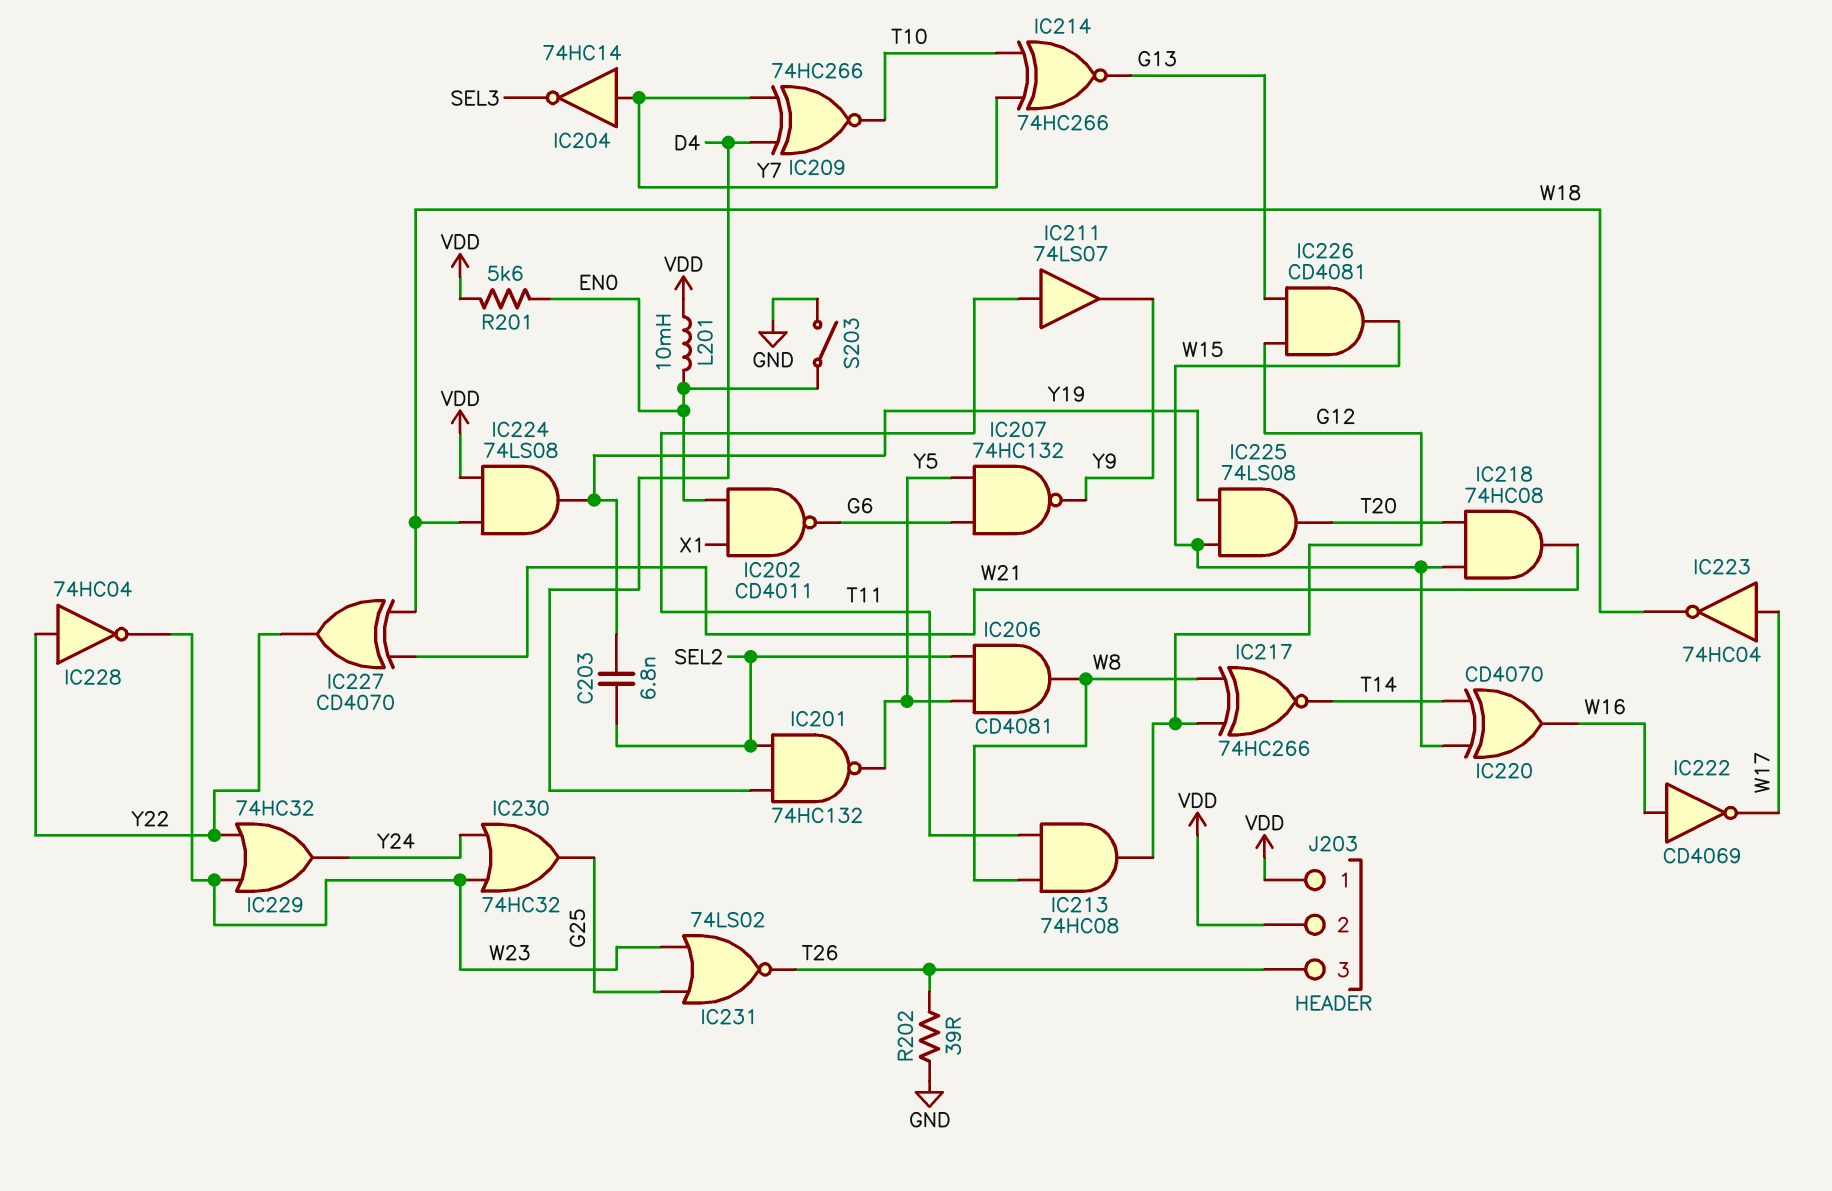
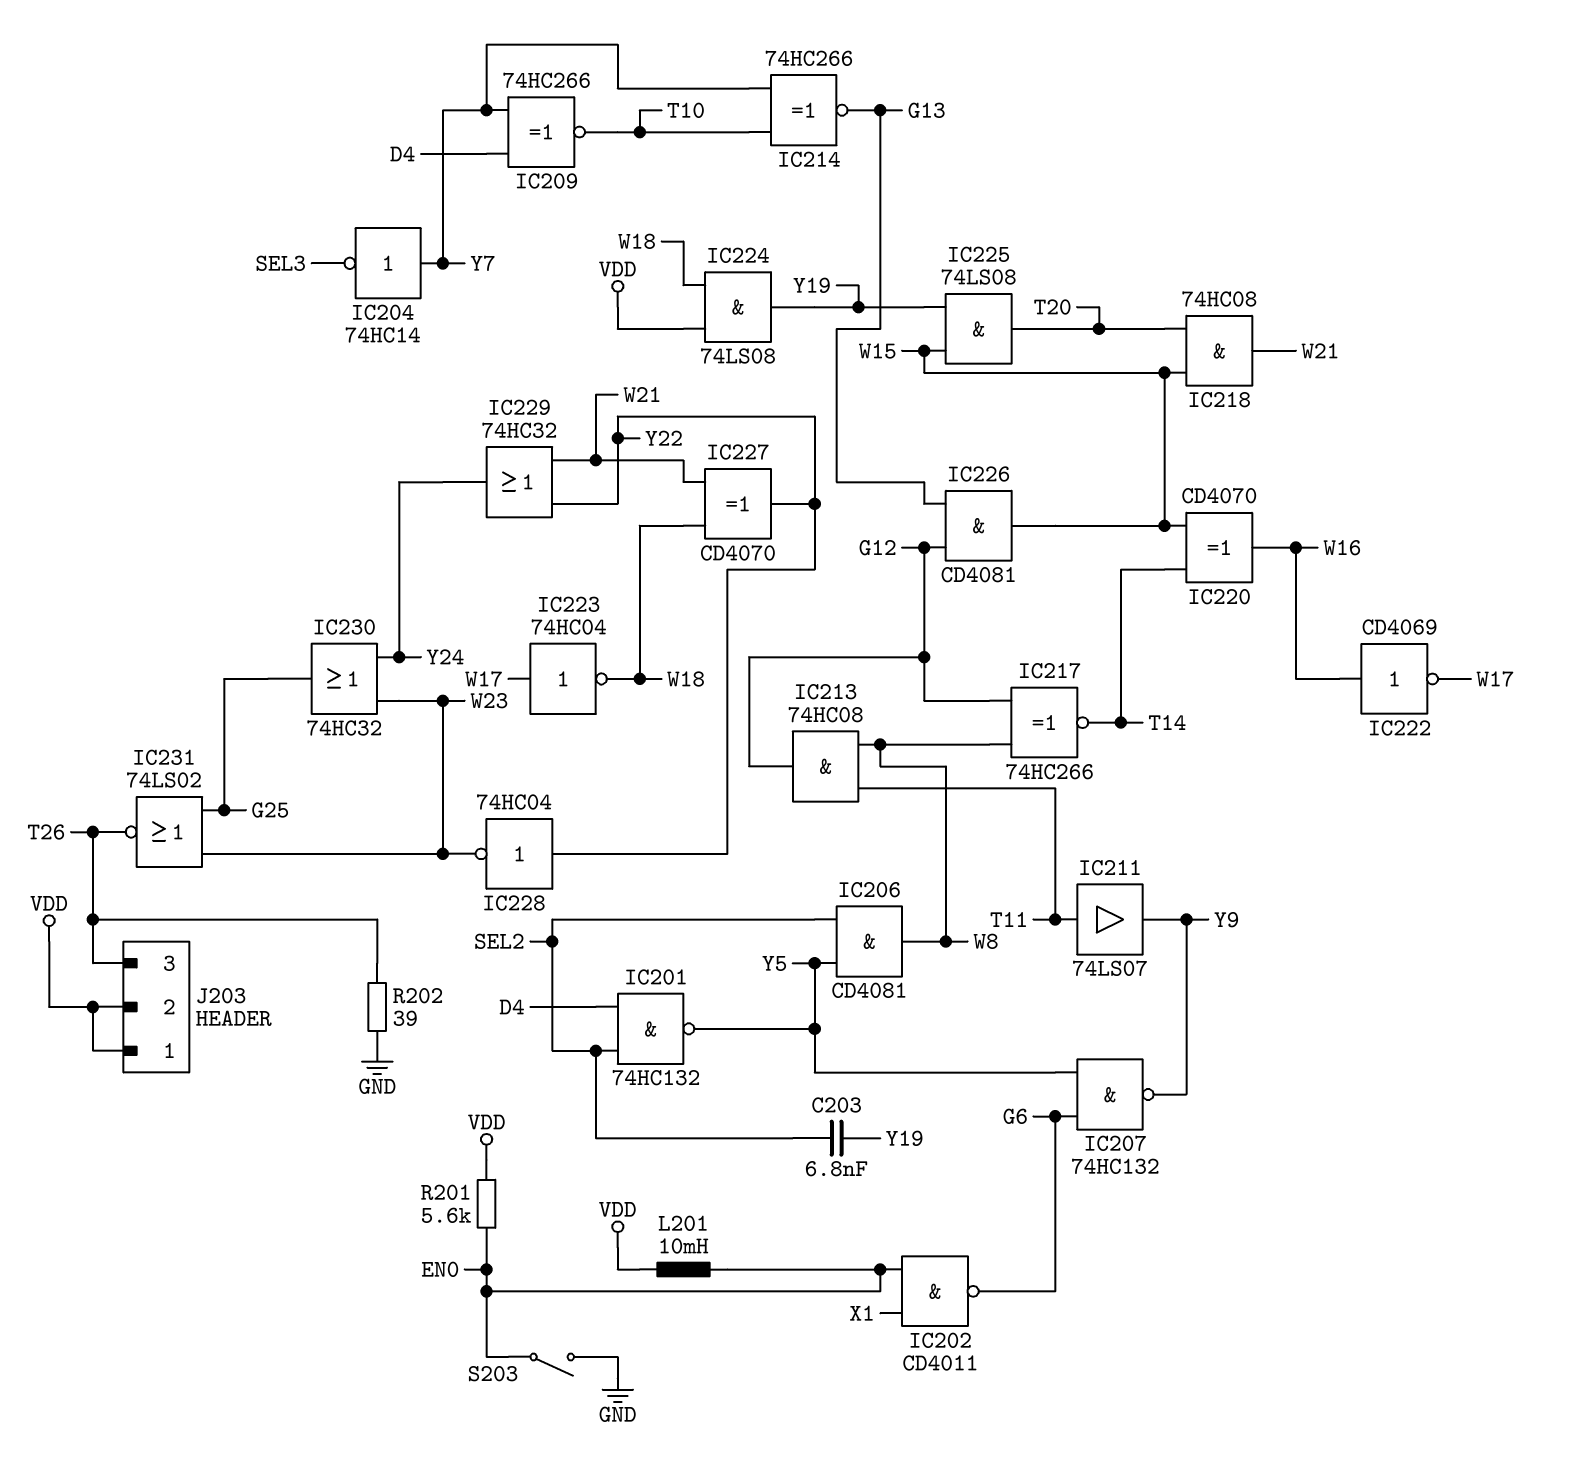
IC229: OR 74HC32 (in W23, in Y22, out Y24) -> OR 74HC32 (in W21, in Y22, out Y24)

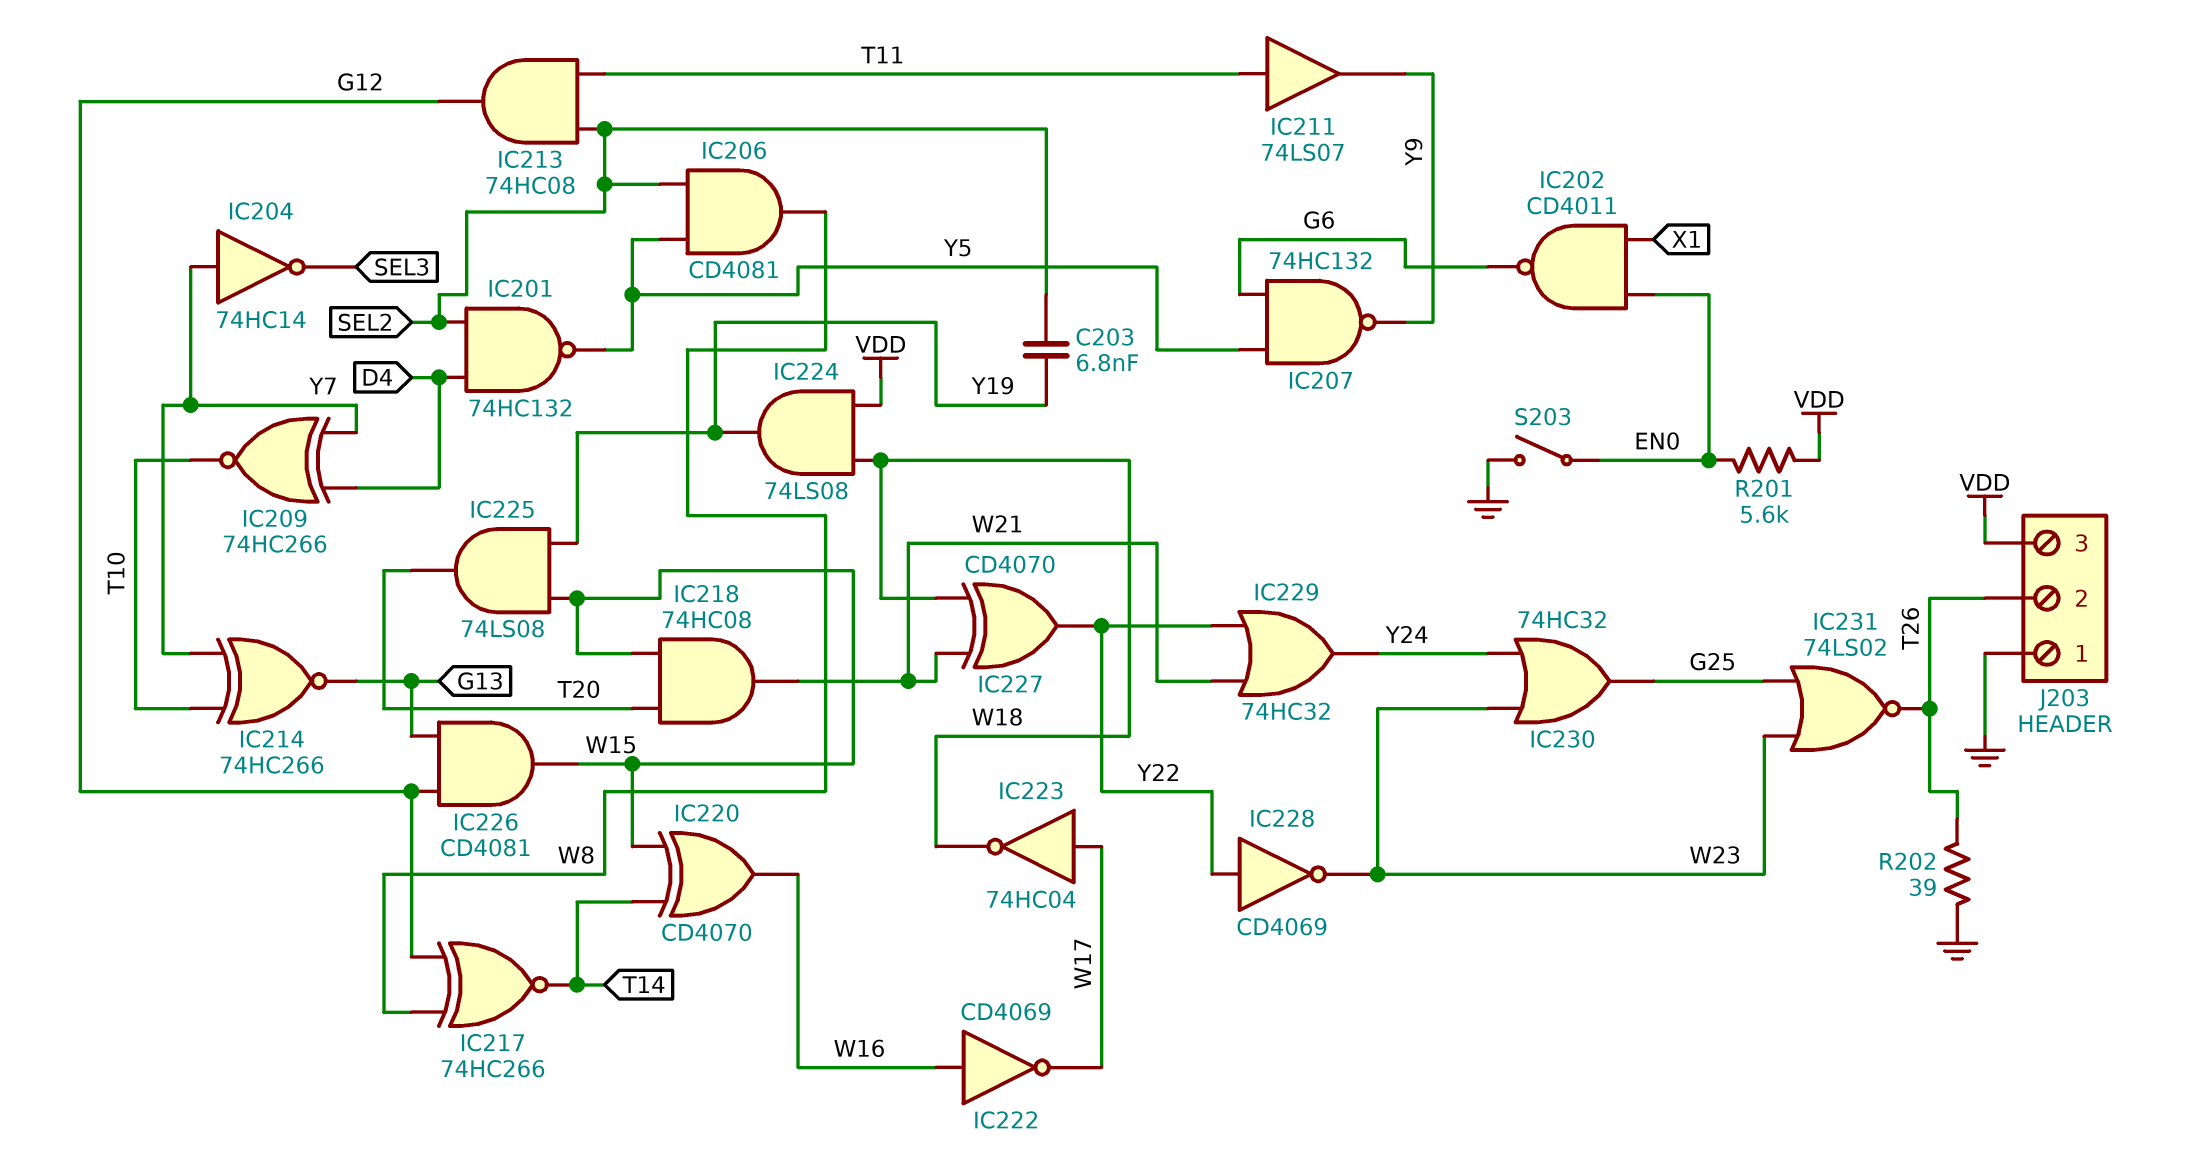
IC213: AND 74HC08 (in T11, in W8, out G12) -> AND 74HC08 (in SEL2, in T11, out G12)
IC228: NOT 74HC04 (in Y22, out W23) -> NOT CD4069 (in Y22, out W23)
J203 pin 1: VDD -> GND
J203 pin 2: VDD -> T26
J203 pin 3: T26 -> VDD
L201: 10mH (EN0, VDD) -> none

